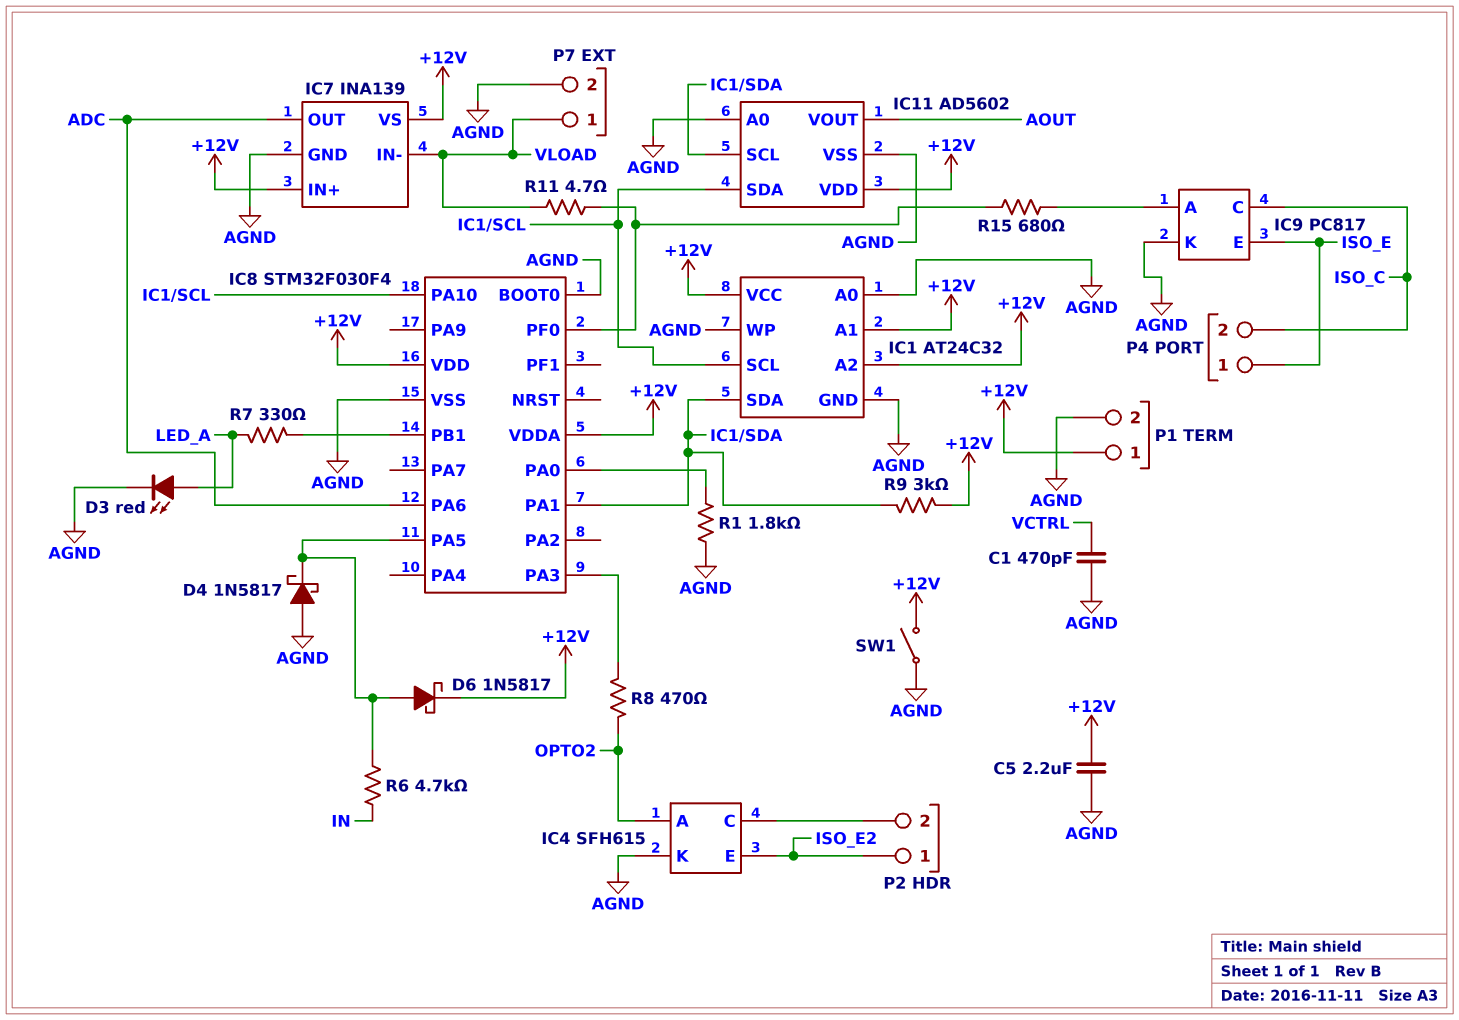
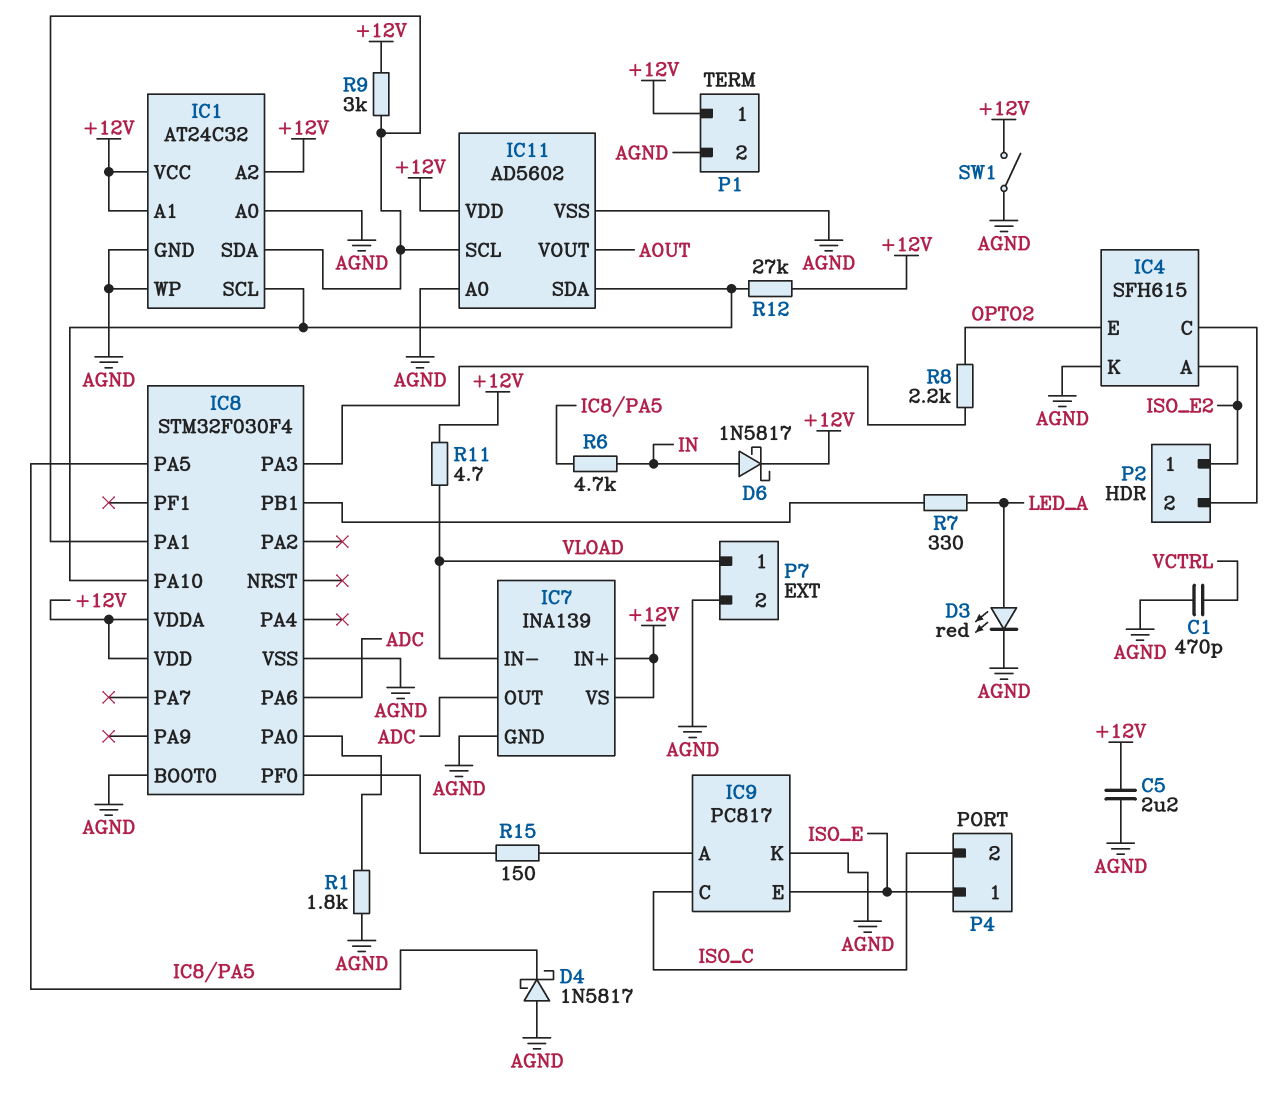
D6: schottky 1N5817 (A IC8/PA5, K +12V) -> schottky 1N5817 (A IN, K +12V)
IC4 pin A: OPTO2 -> ISO_E2
IC4 pin E: ISO_E2 -> OPTO2
R8: 470 (IC8/PA3, OPTO2) -> 2.2k (IC8/PA3, OPTO2)
R11: 4.7 (IC8/PF0, VLOAD) -> 4.7 (+12V, VLOAD)
R12: none -> 27k (+12V, IC1/SCL)
R15: 680 (IC8/PF0, IC9/A) -> 150 (IC8/PF0, IC9/A)

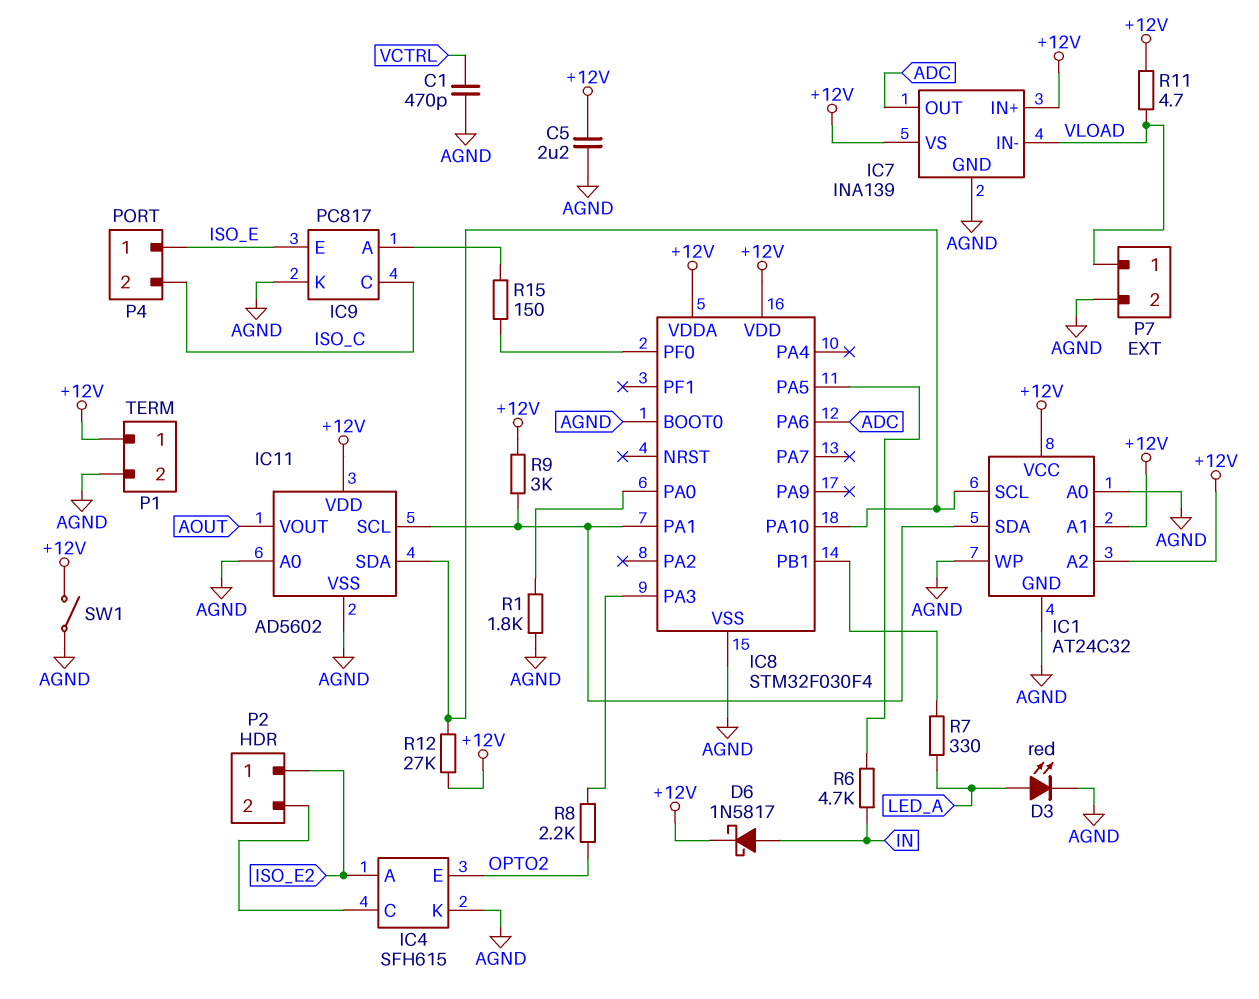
D4: schottky 1N5817 (A AGND, K IC8/PA5) -> none

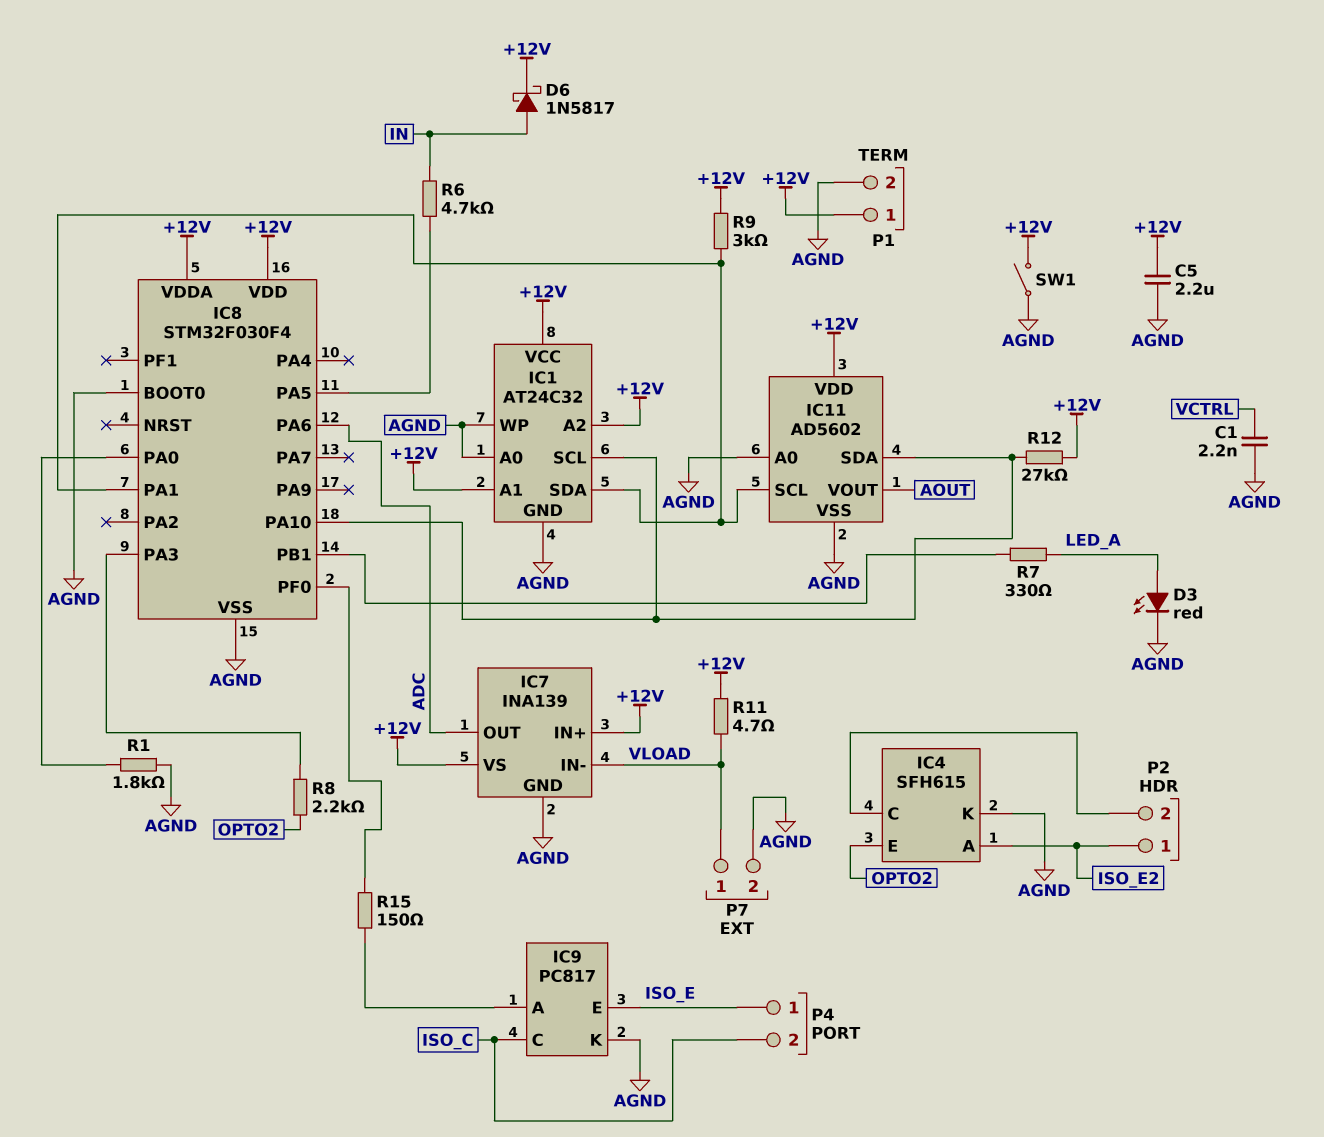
C1: 470pF (AGND, VCTRL) -> 2.2nF (AGND, VCTRL)

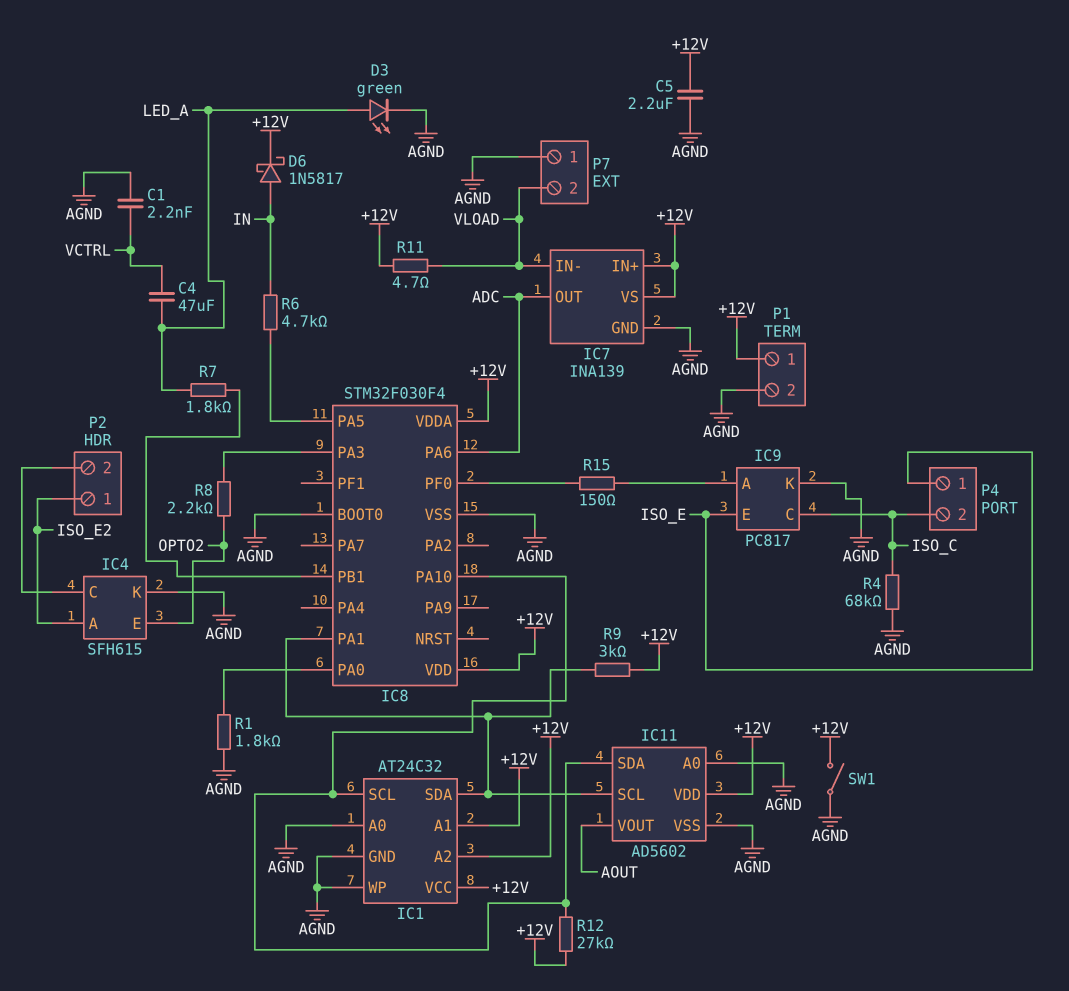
C4: none -> 47uF (LED_A, VCTRL)
D3: LED red (A LED_A, K AGND) -> LED green (A LED_A, K AGND)
P7 pin 1: VLOAD -> AGND
P7 pin 2: AGND -> VLOAD
R4: none -> 68k (AGND, ISO_C)
R7: 330 (IC8/PB1, LED_A) -> 1.8k (IC8/PB1, LED_A)

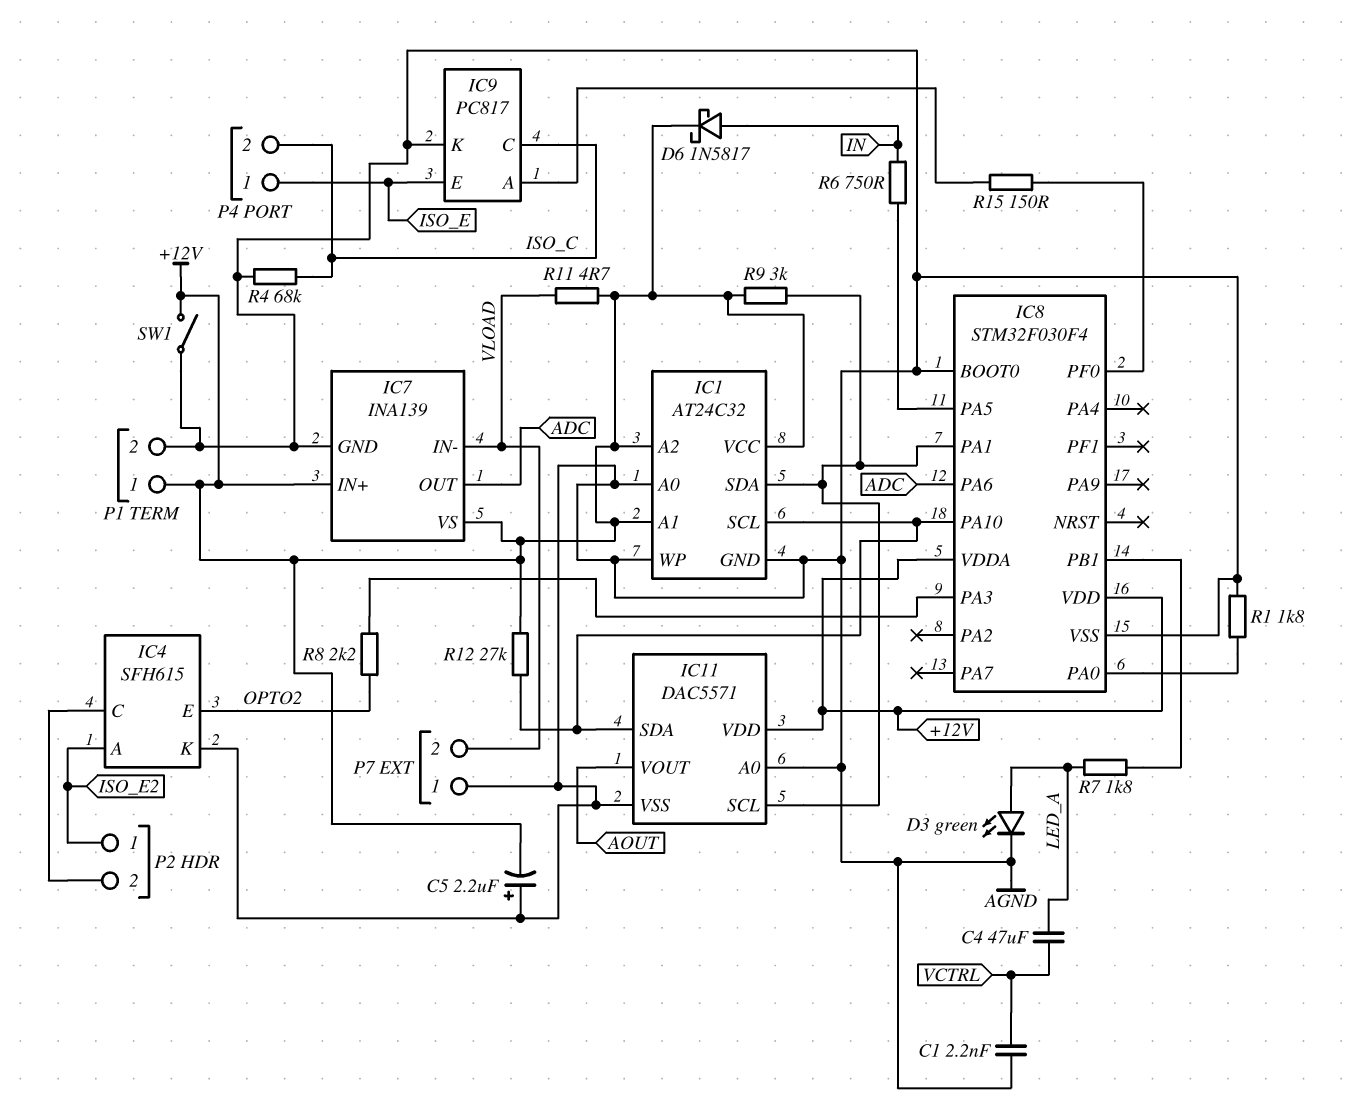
C5: 2.2uF (+12V, AGND) -> 2.2uF (plus AGND, minus +12V)
IC11: AD5602 -> DAC5571
R6: 4.7k (IC8/PA5, IN) -> 750 (IC8/PA5, IN)

